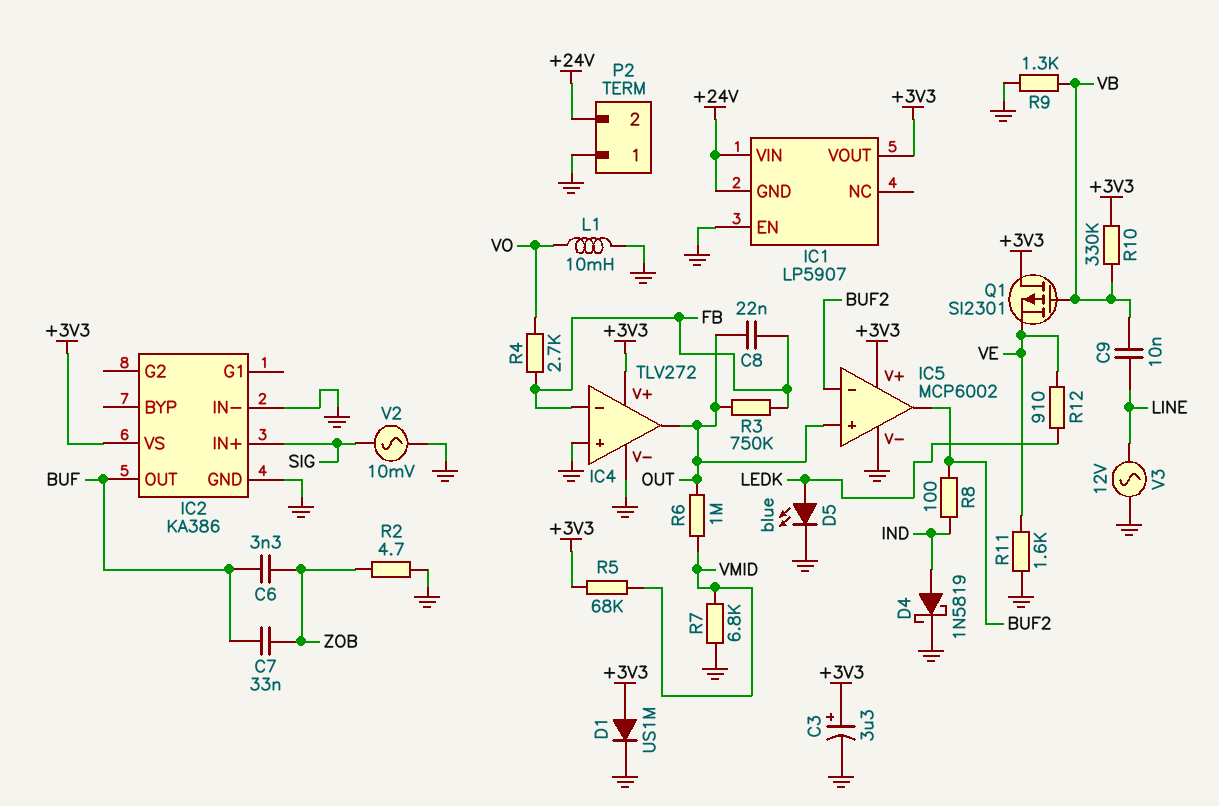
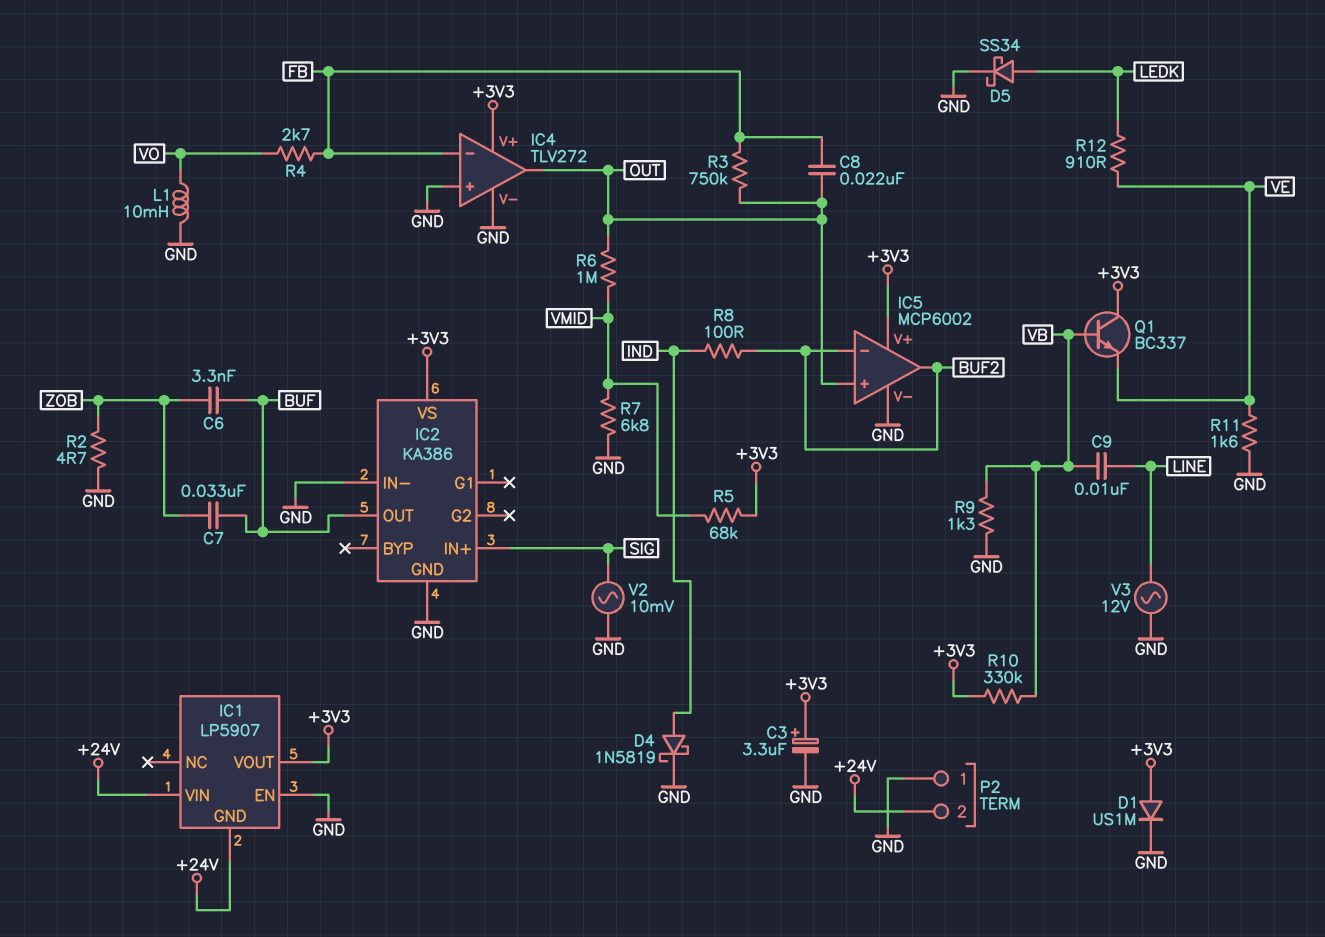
D5: LED blue (A LEDK, K GND) -> schottky SS34 (A LEDK, K GND)
Q1: PMOS SI2301 (G VB, D +3V3, S VE) -> NPN BC337 (B VB, C +3V3, E VE)

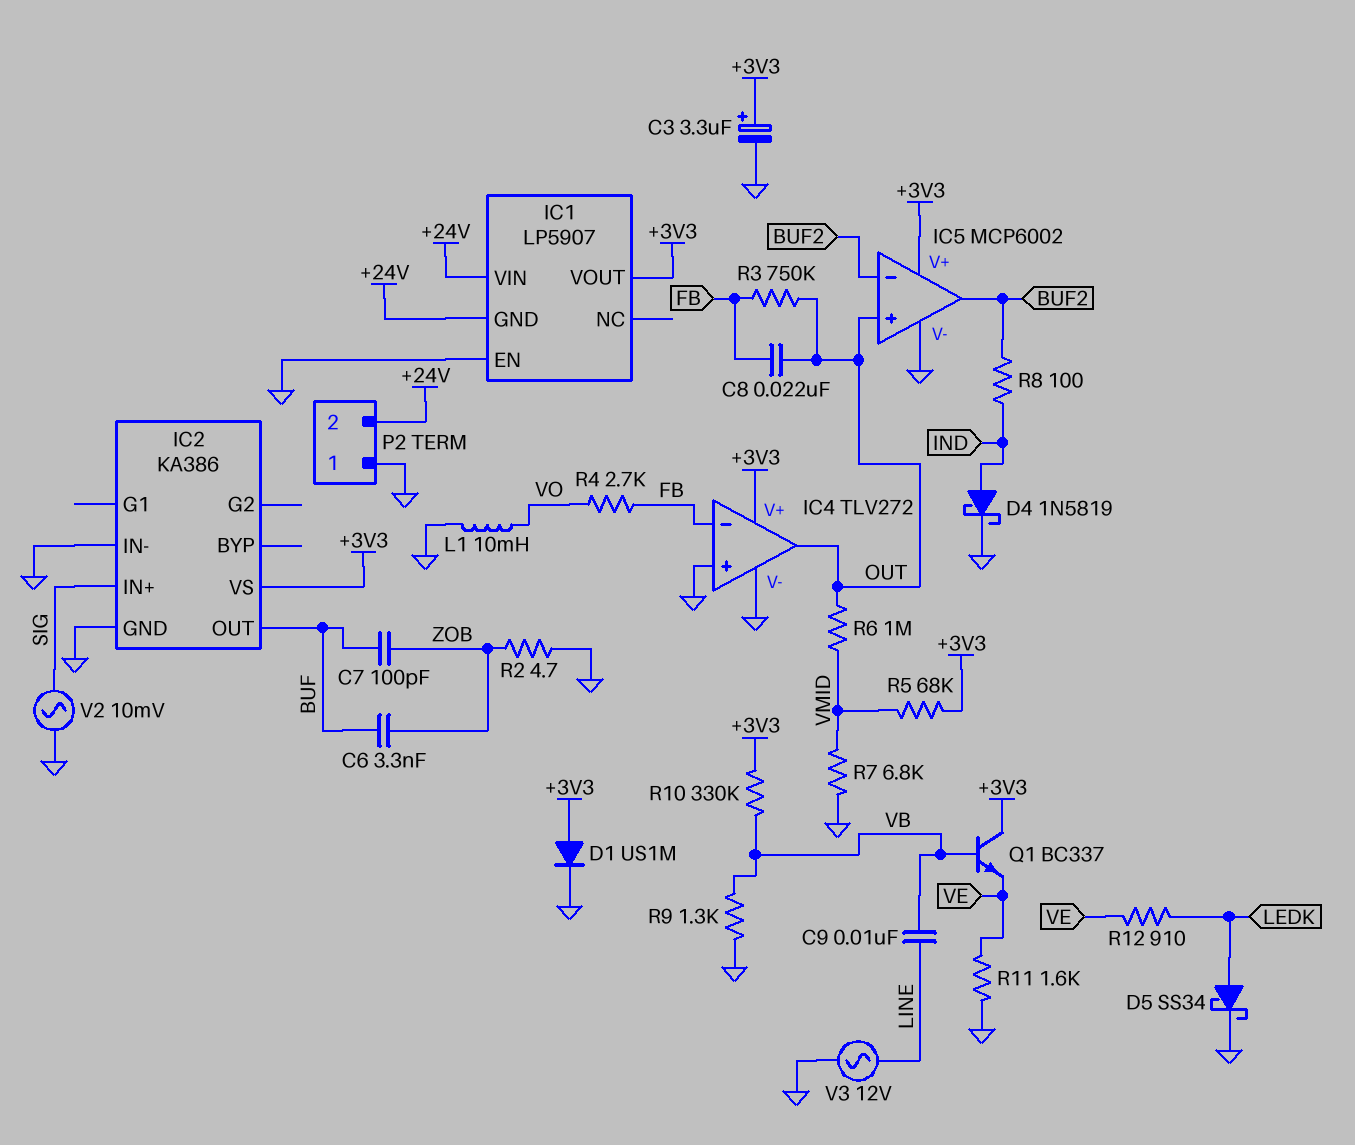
C7: 33nF (BUF, ZOB) -> 100pF (BUF, ZOB)

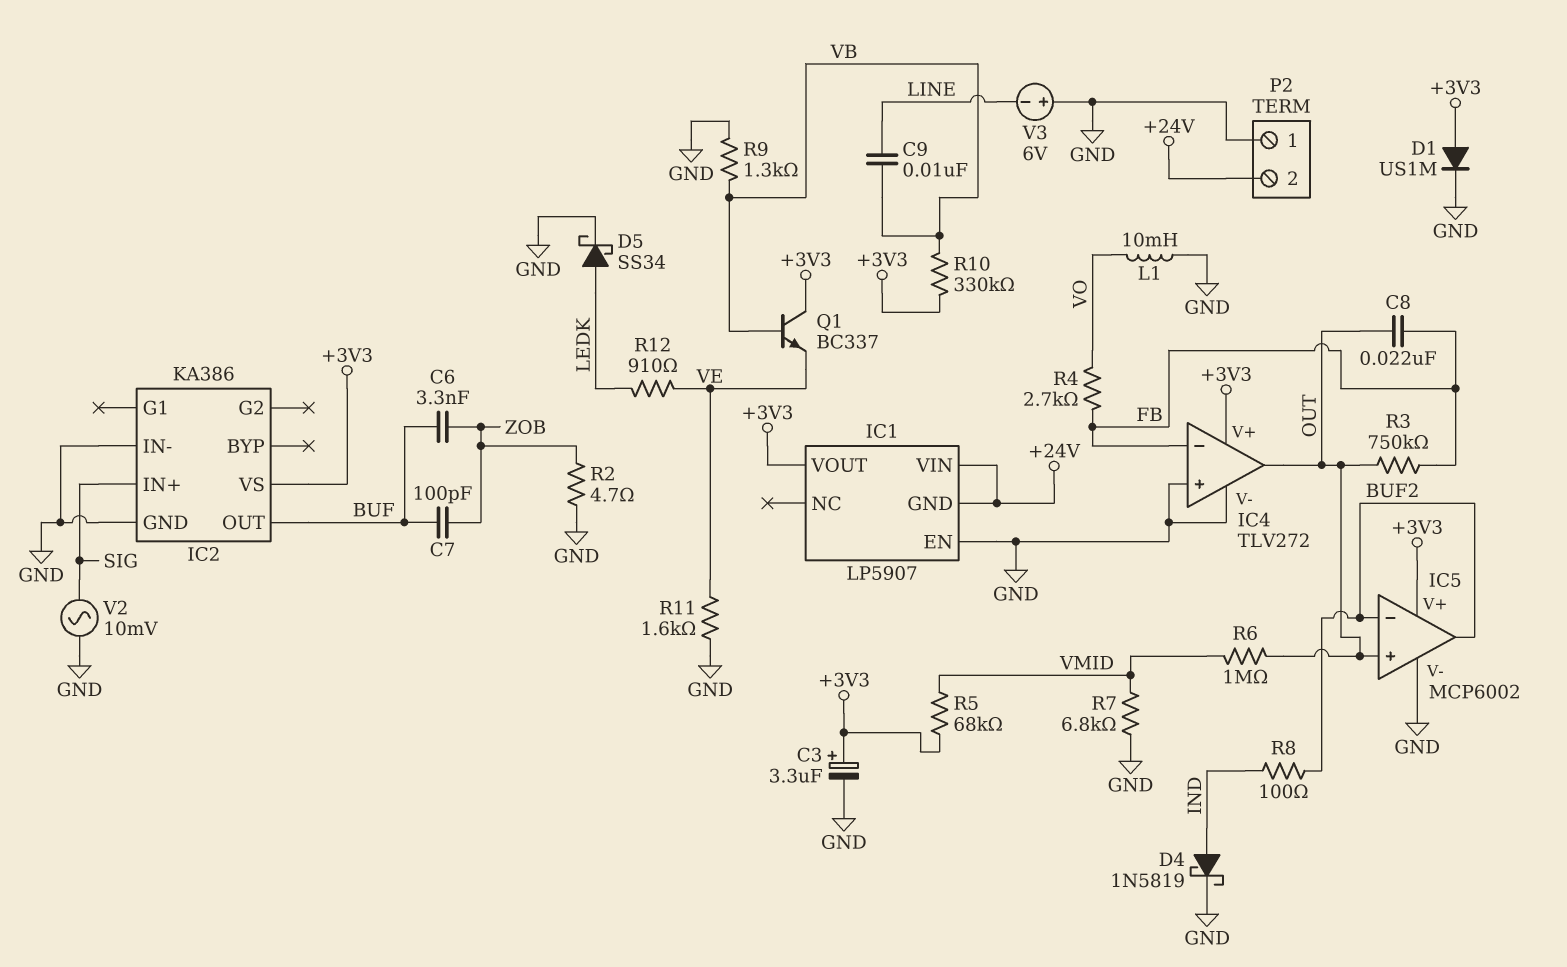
V3: AC 12V (GND, LINE) -> 6V (plus GND, minus LINE)

